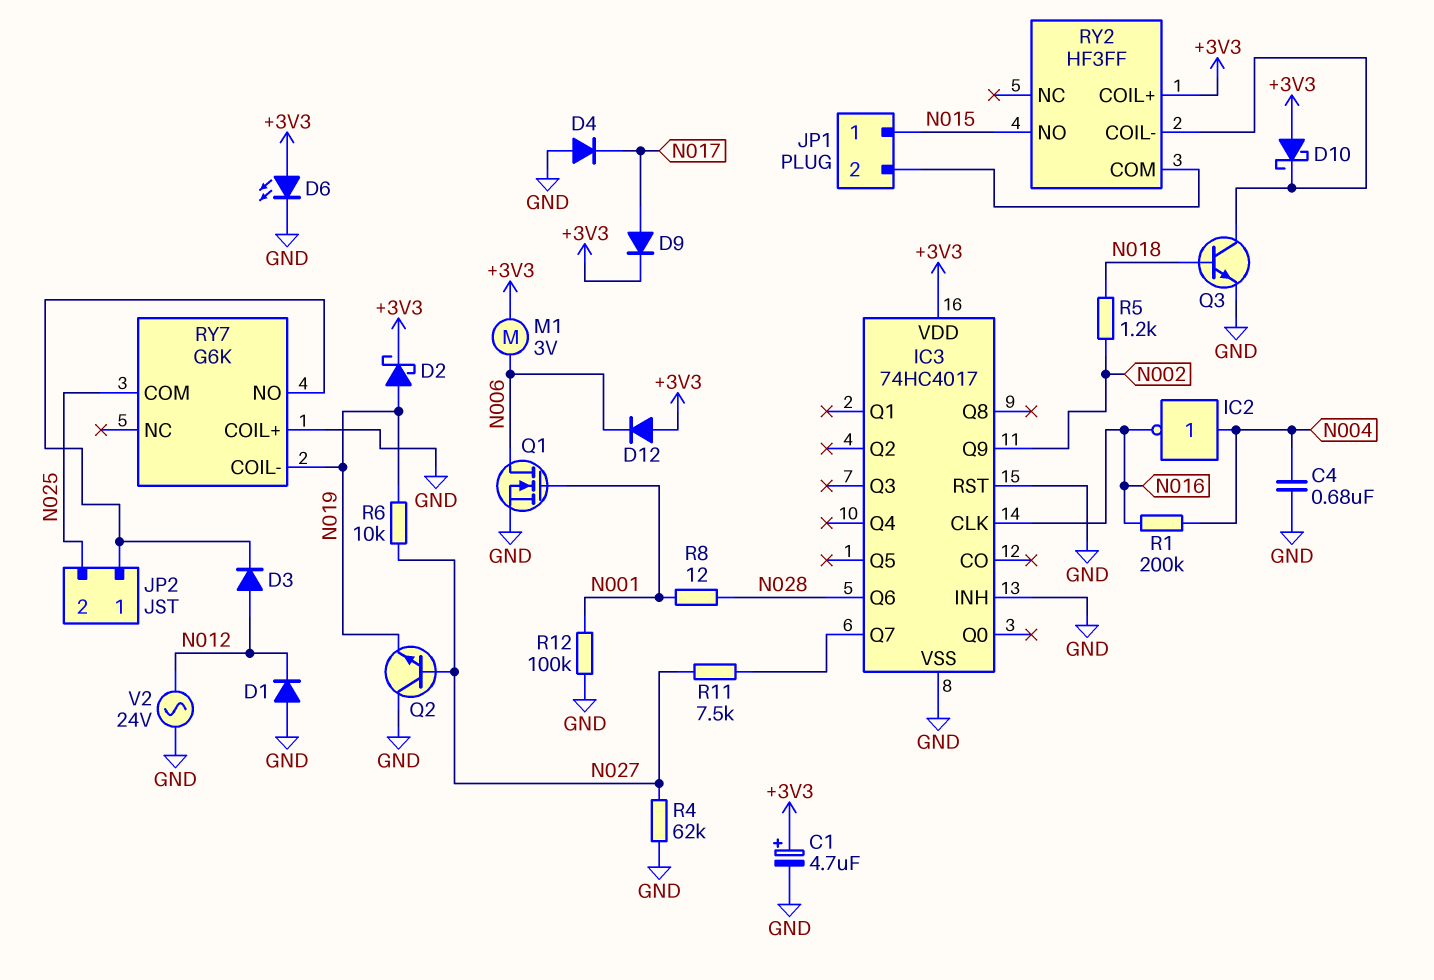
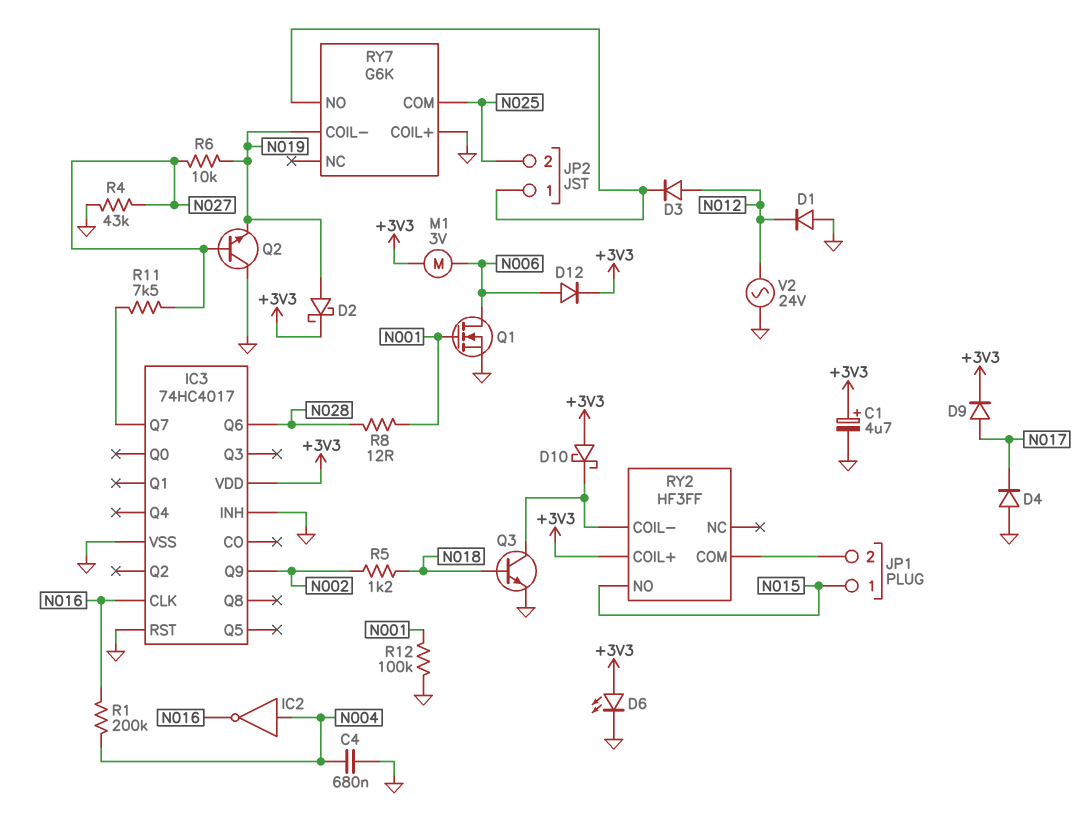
D12: diode (A +3V3, K N006) -> diode (A N006, K +3V3)
R4: 62k (GND, N027) -> 43k (GND, N027)

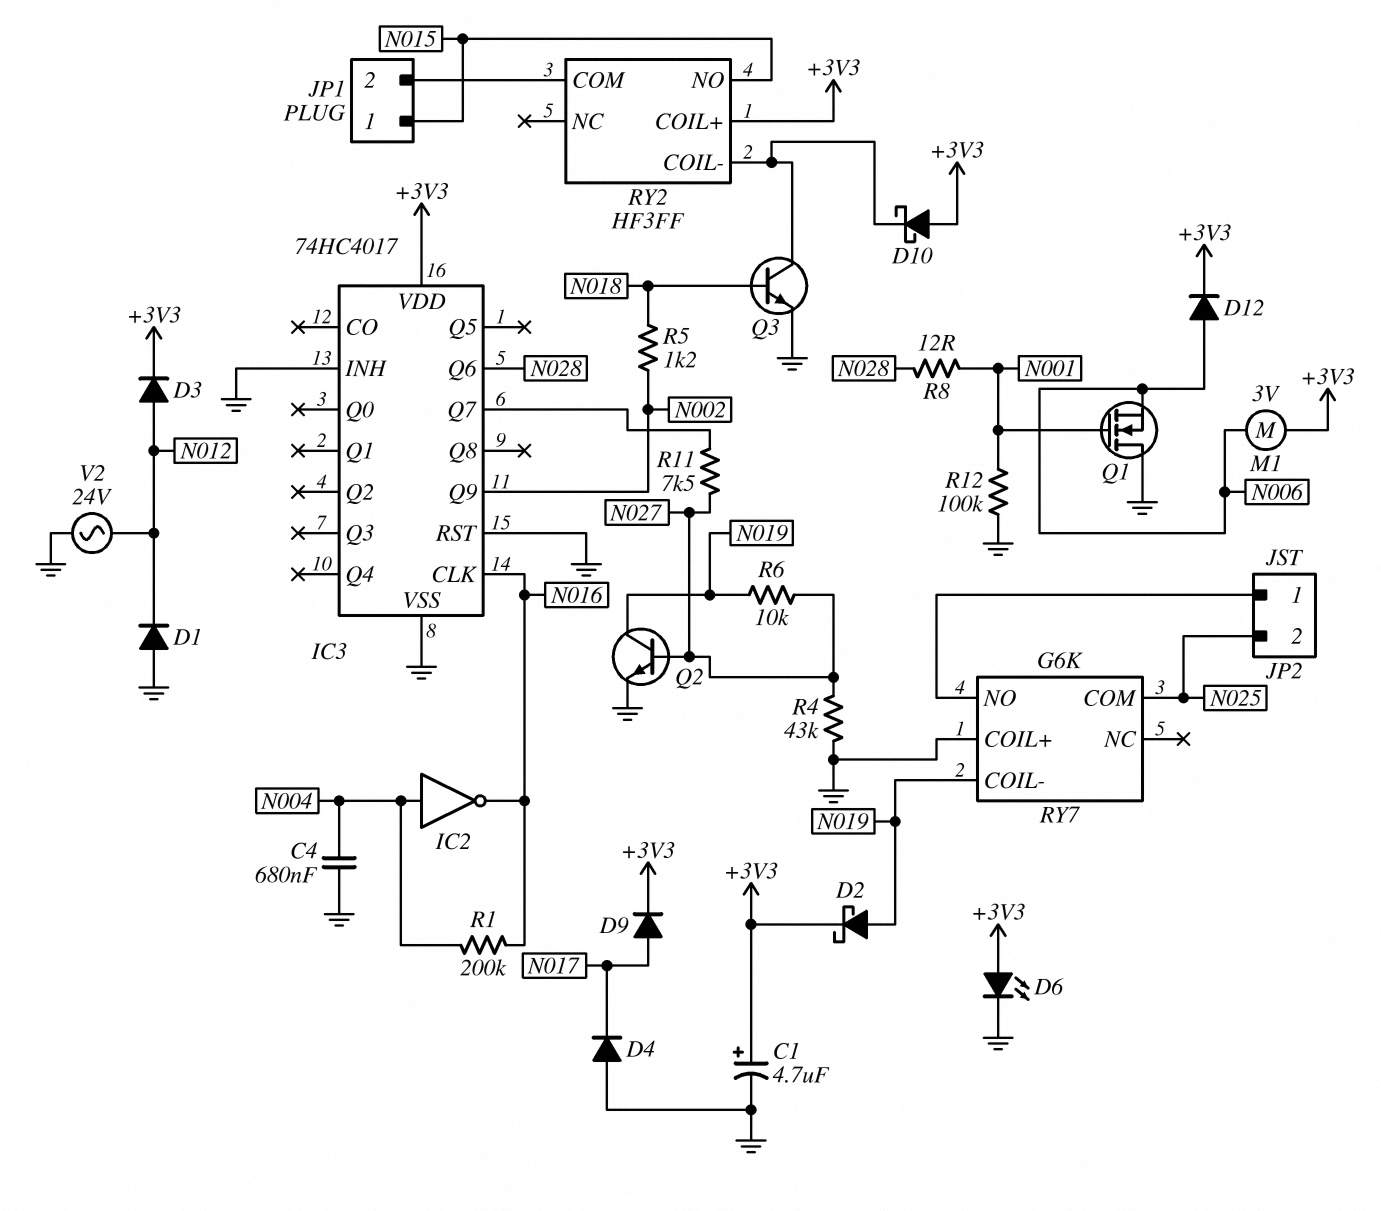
D3: diode (A N012, K JP2/1) -> diode (A N012, K +3V3)
Q1: NMOS (G N001, D N006, S GND) -> NMOS (G N001, D GND, S N006)
Q2: NPN (B N027, C GND, E N019) -> NPN (B N027, C N019, E GND)

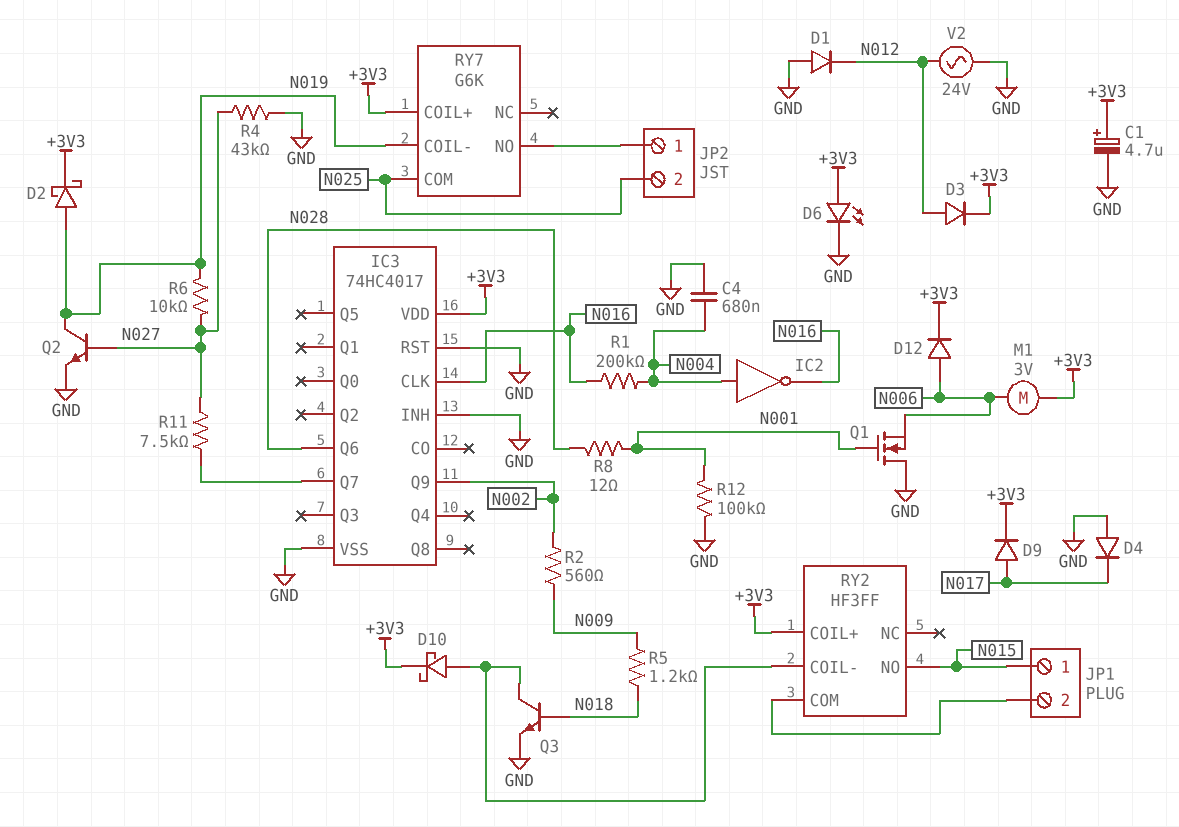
D10: schottky (A +3V3, K RY2/COIL-) -> schottky (A RY2/COIL-, K +3V3)
R2: none -> 560 (N002, N009)
R5: 1.2k (N002, N018) -> 1.2k (N009, N018)
RY7 pin COIL+: GND -> +3V3

